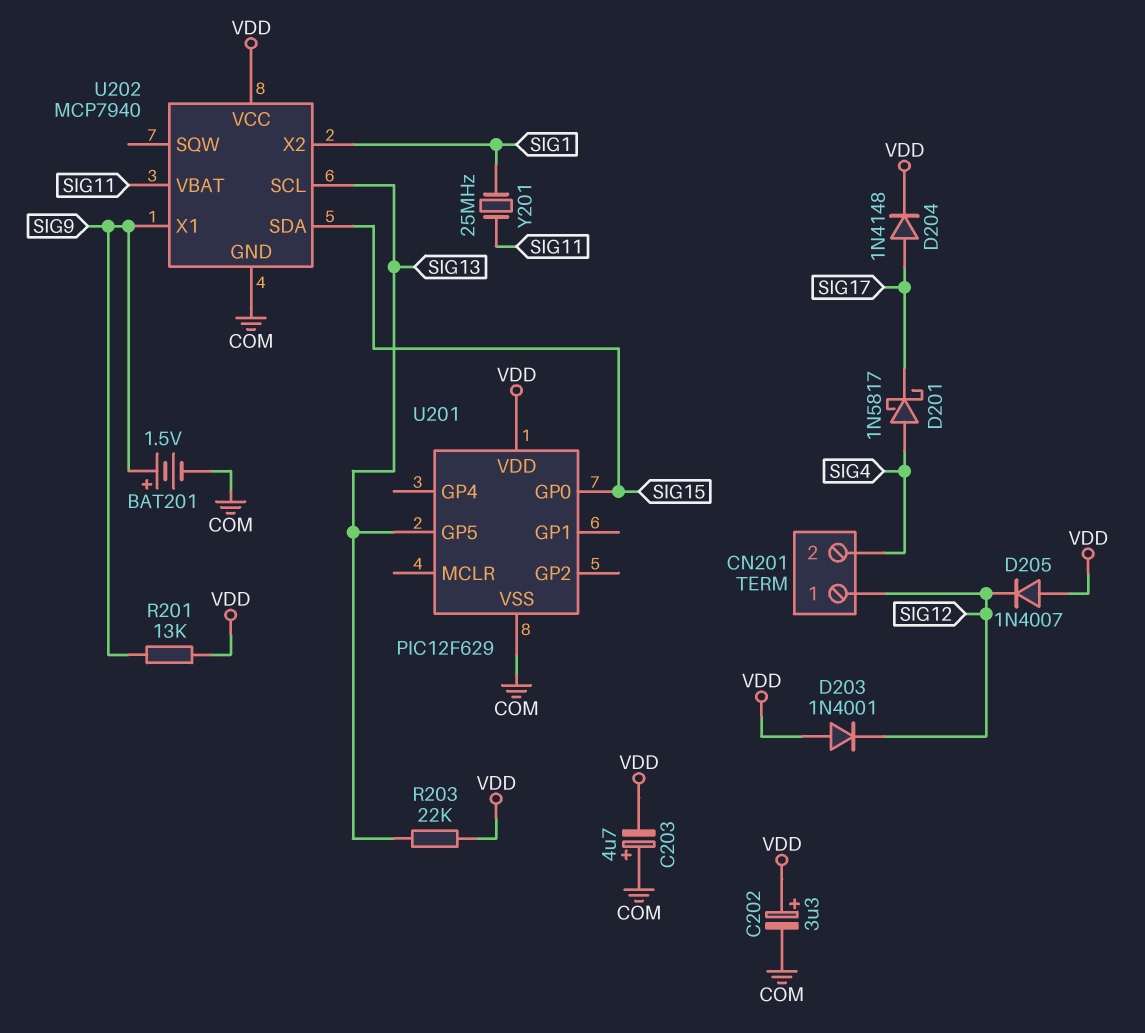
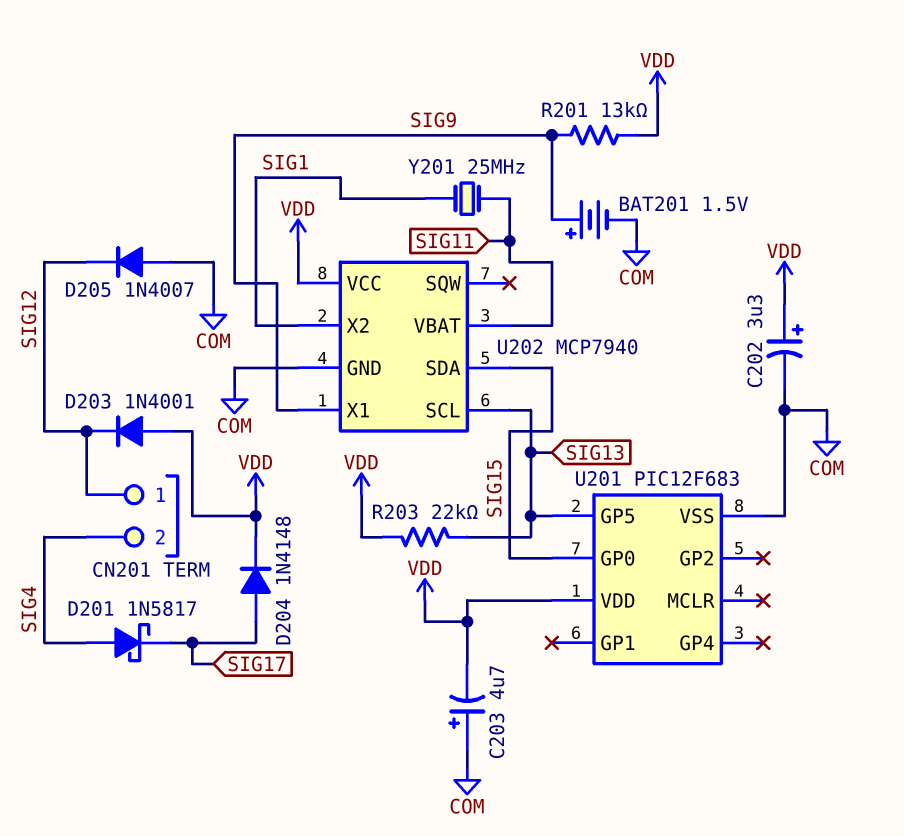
D205: diode 1N4007 (A VDD, K SIG12) -> diode 1N4007 (A COM, K SIG12)
U201: PIC12F629 -> PIC12F683

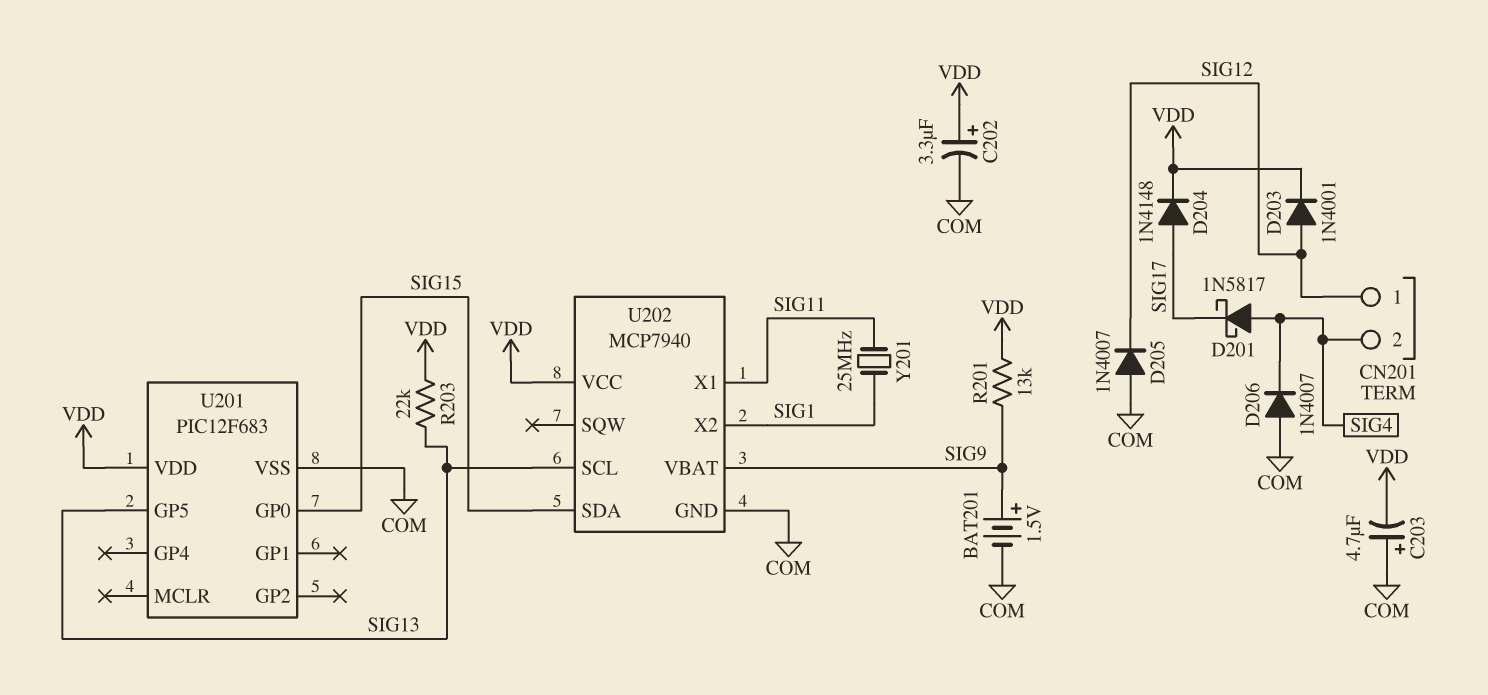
D203: diode 1N4001 (A VDD, K SIG12) -> diode 1N4001 (A SIG12, K VDD)
D206: none -> diode 1N4007 (A COM, K SIG4)
U202 pin VBAT: SIG11 -> SIG9
U202 pin X1: SIG9 -> SIG11

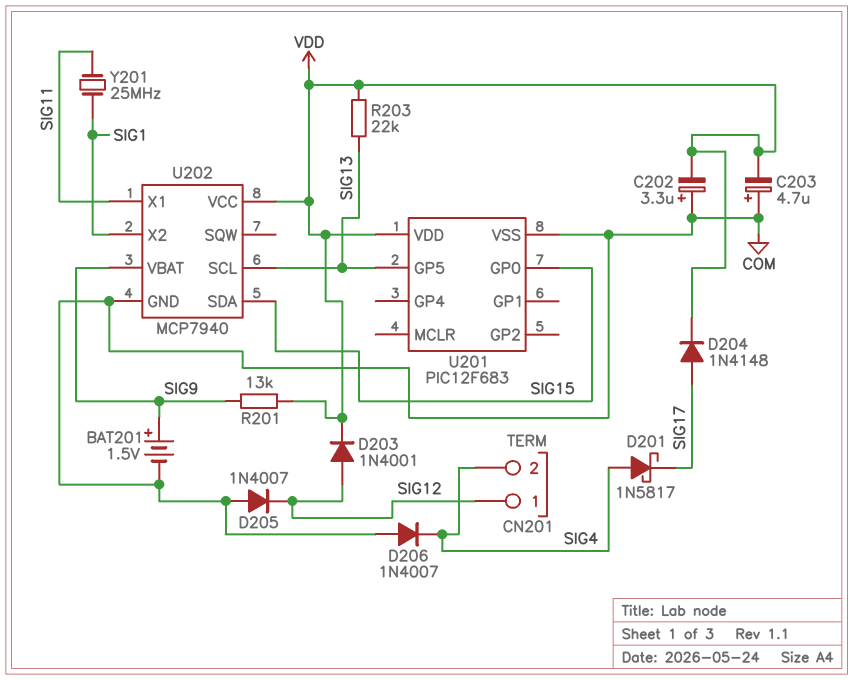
C202: 3.3uF (plus VDD, minus COM) -> 3.3uF (plus COM, minus VDD)

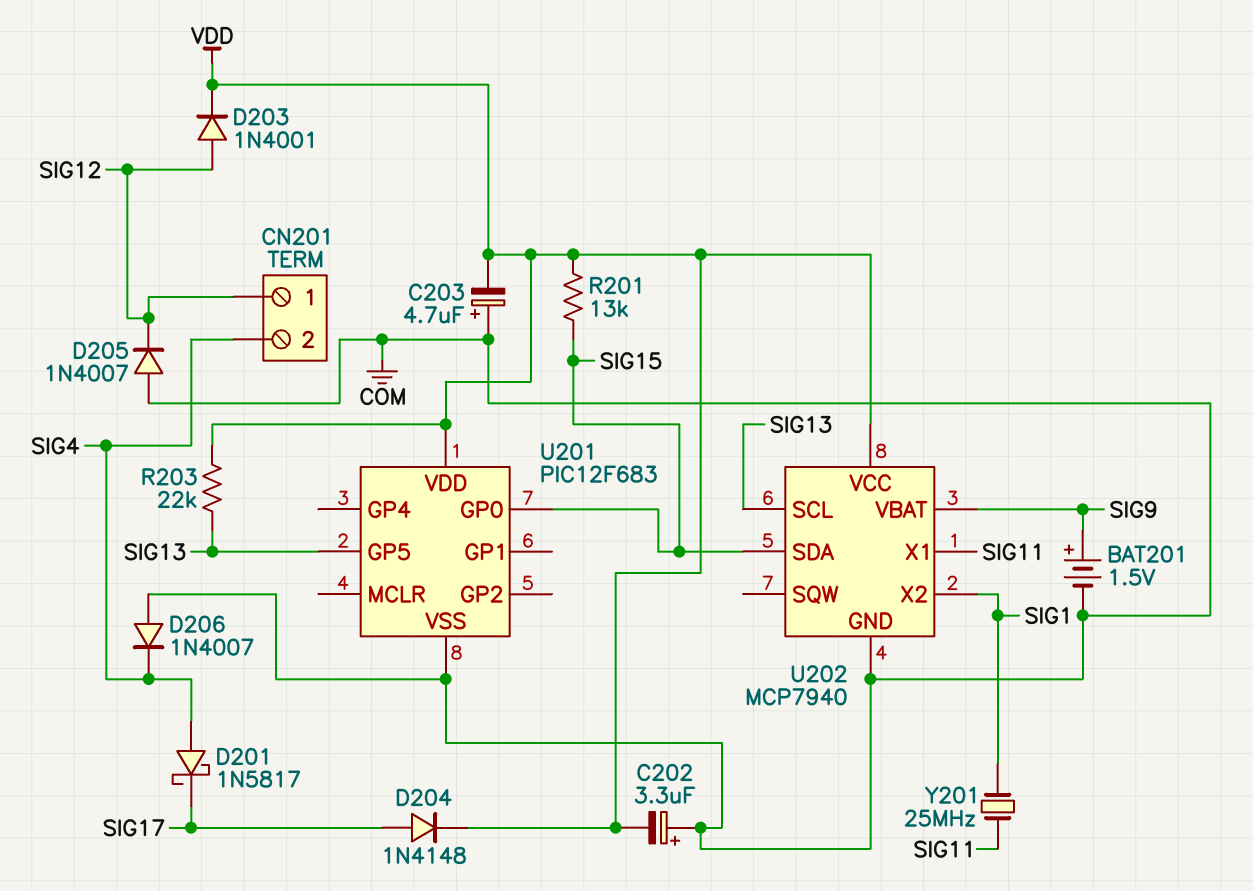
R201: 13k (SIG9, VDD) -> 13k (SIG15, VDD)

